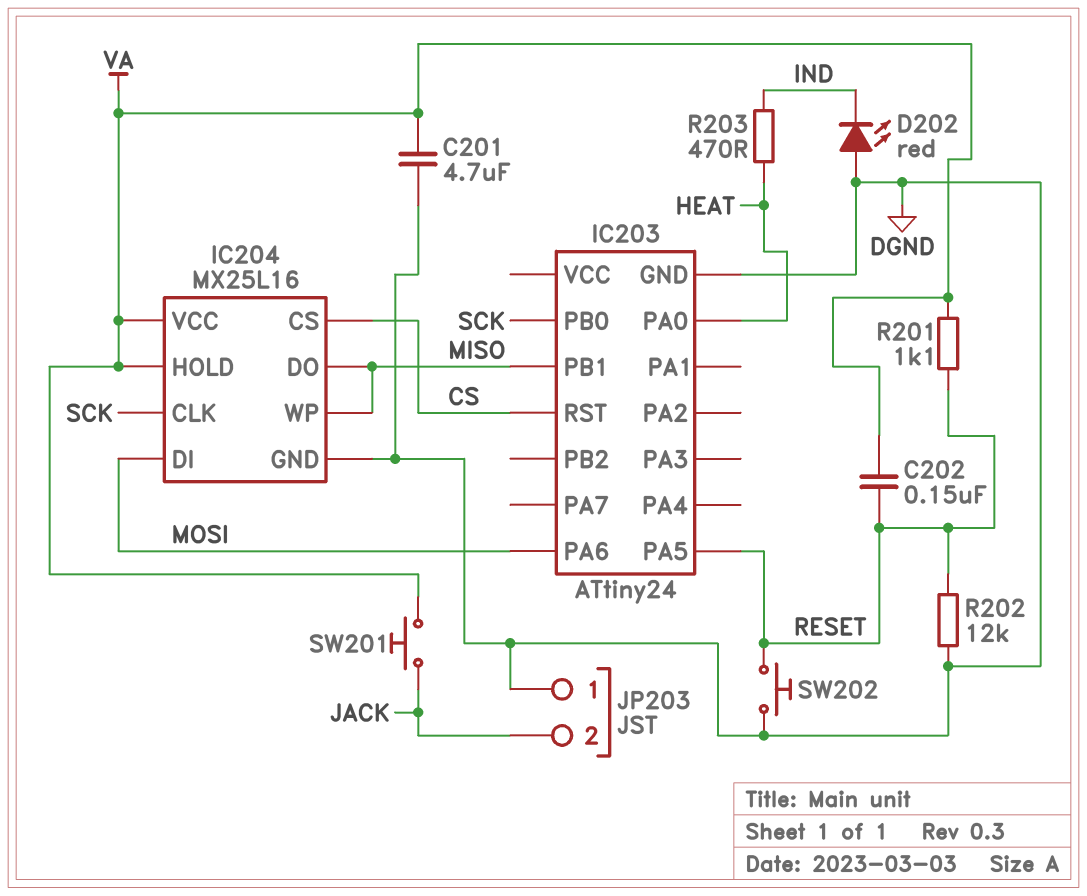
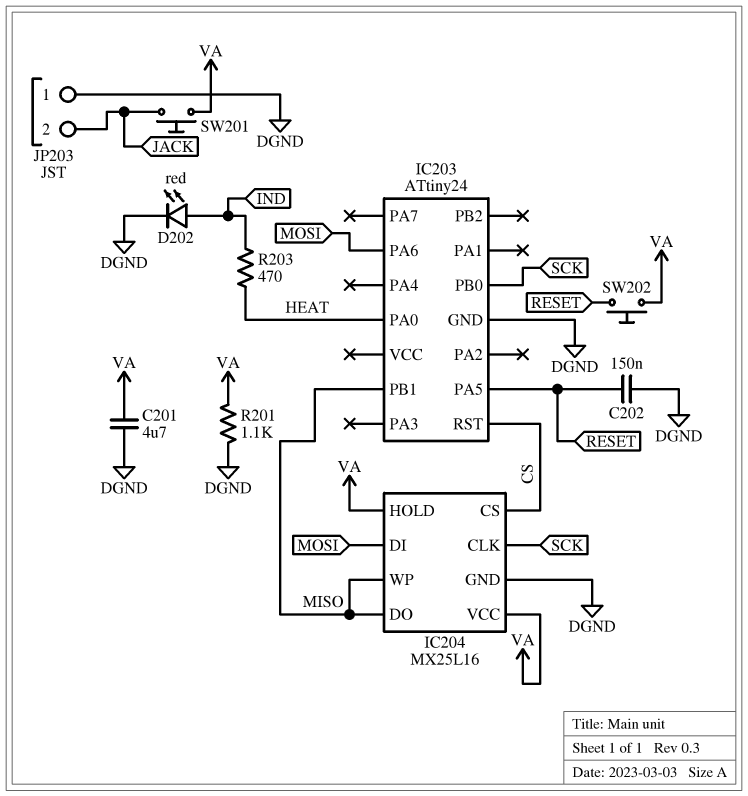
C202: 150nF (RESET, VA) -> 150nF (DGND, RESET)
D202: LED red (A DGND, K IND) -> LED red (A IND, K DGND)
R201: 1.1k (RESET, VA) -> 1.1k (DGND, VA)
R202: 12k (DGND, RESET) -> none
SW202: button (DGND, RESET) -> button (RESET, VA)

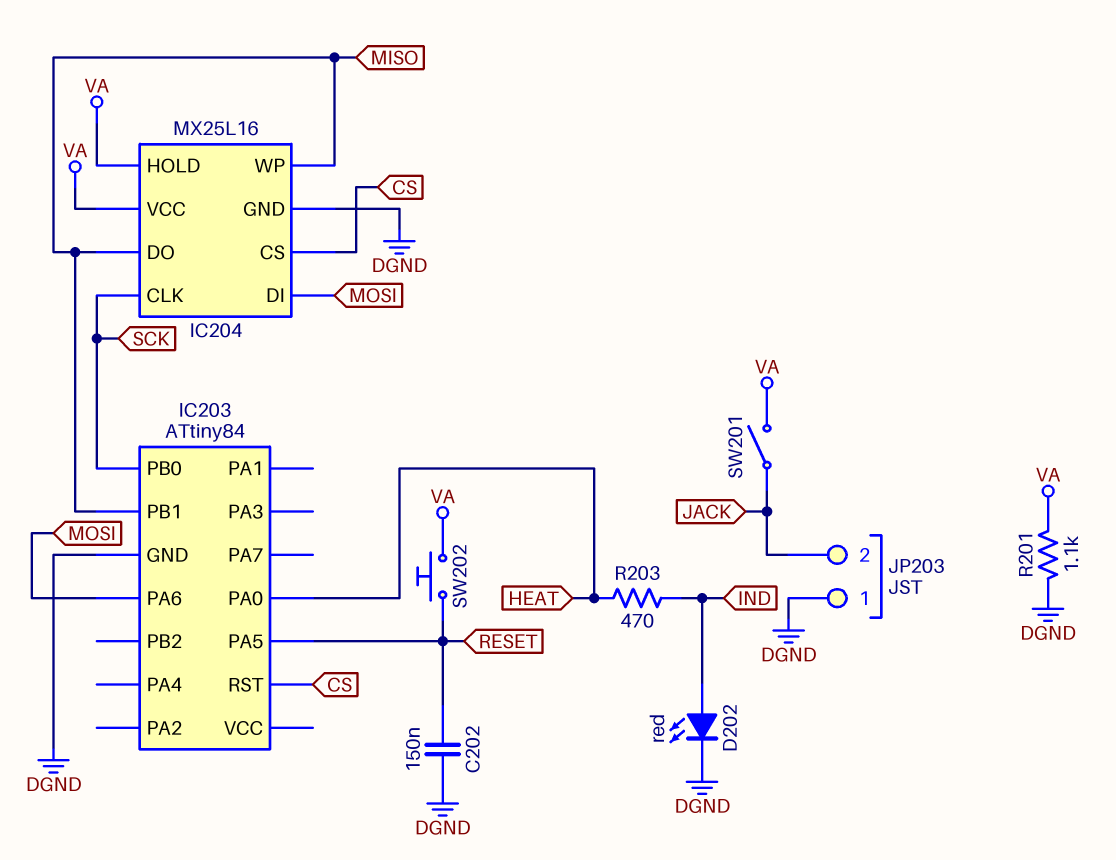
C201: 4.7uF (DGND, VA) -> none
IC203: ATtiny24 -> ATtiny84
SW201: button (JACK, VA) -> switch (JACK, VA)

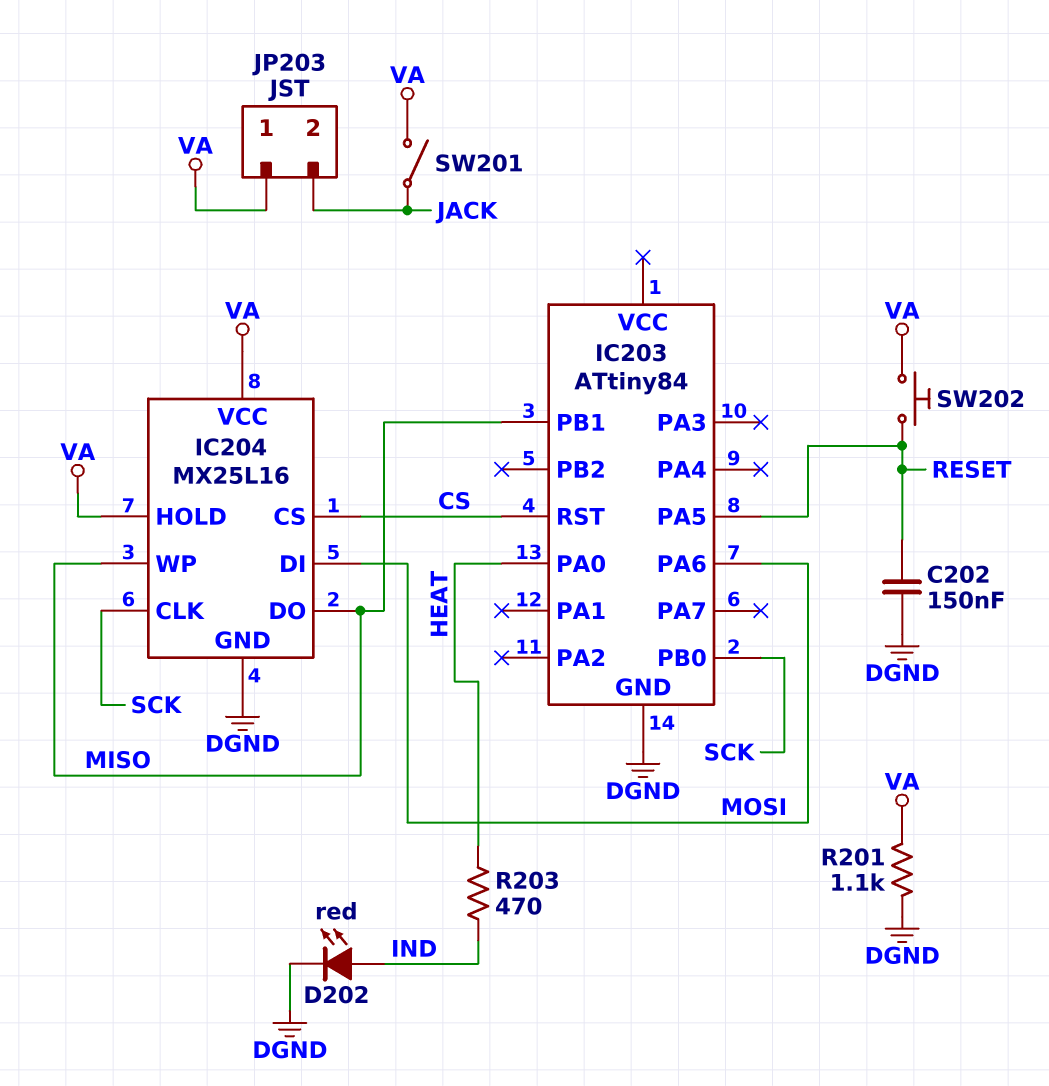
JP203 pin 1: DGND -> VA

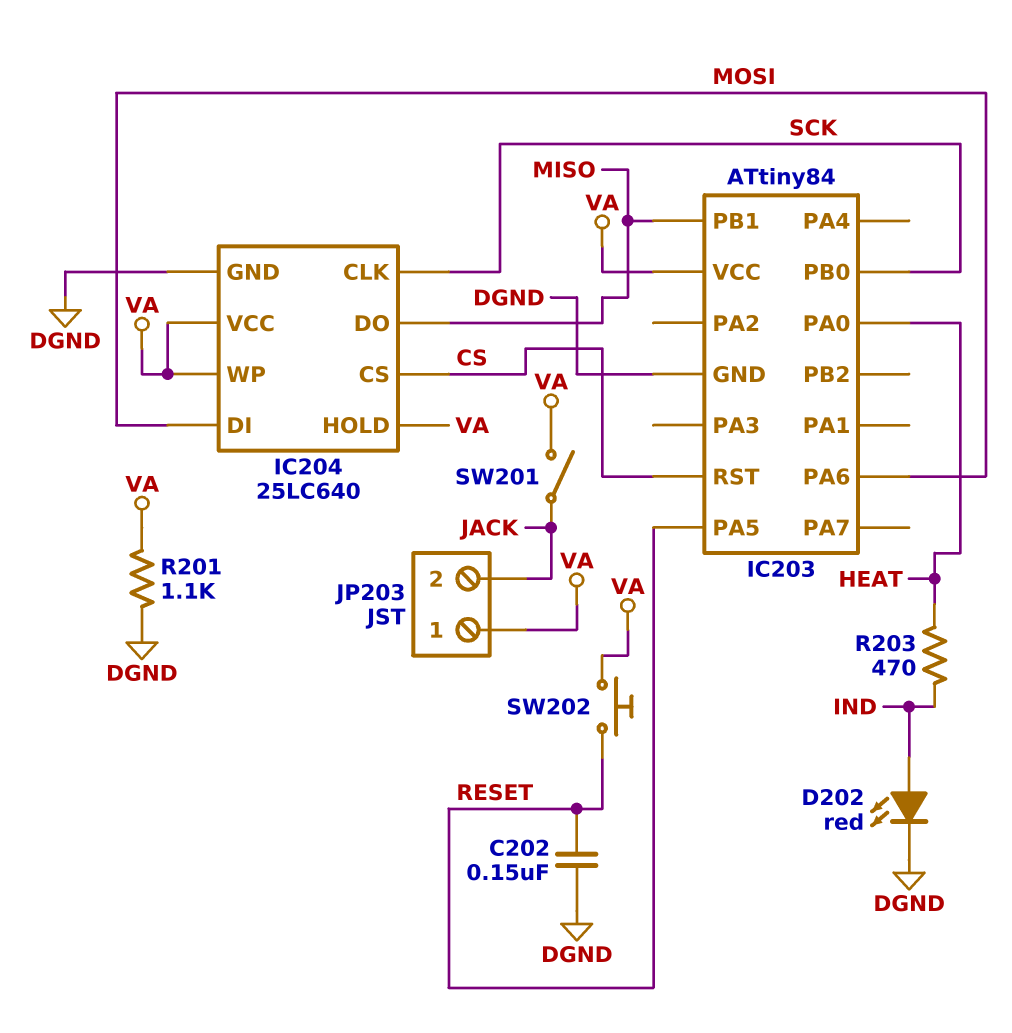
IC203 pin VCC: none -> VA
IC204: MX25L16 -> 25LC640
IC204 pin WP: MISO -> VA

